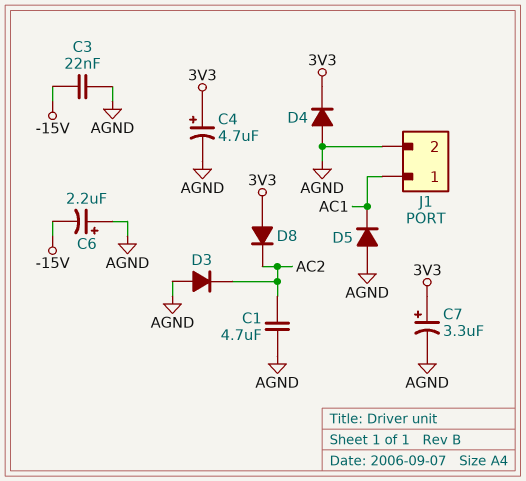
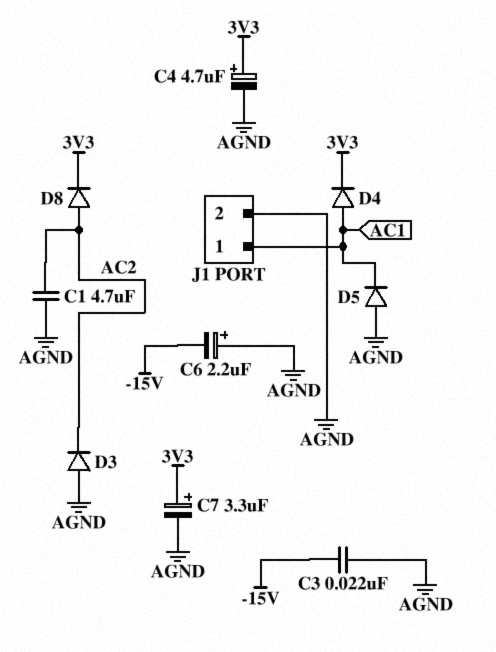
D4: diode (A AGND, K 3V3) -> diode (A AC1, K 3V3)
D8: diode (A 3V3, K AC2) -> diode (A AC2, K 3V3)

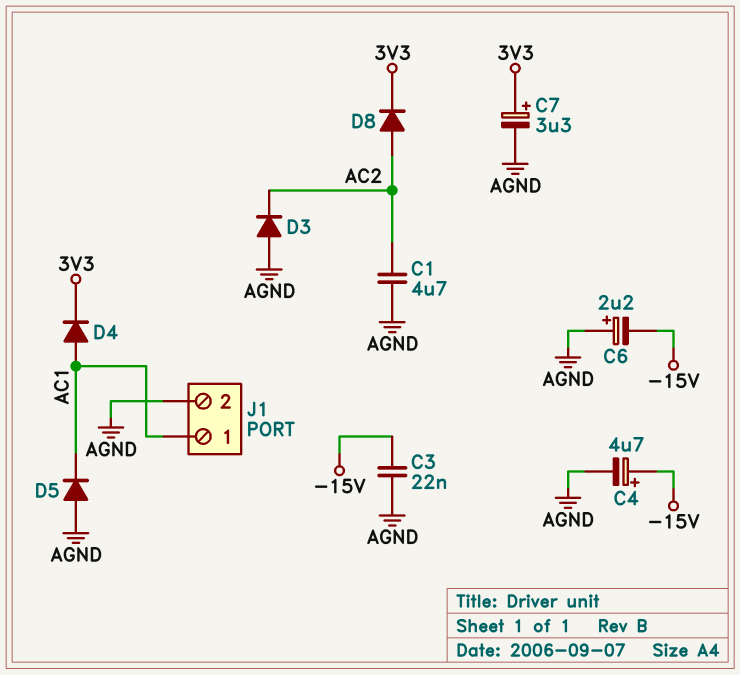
C4: 4.7uF (plus 3V3, minus AGND) -> 4.7uF (plus -15V, minus AGND)

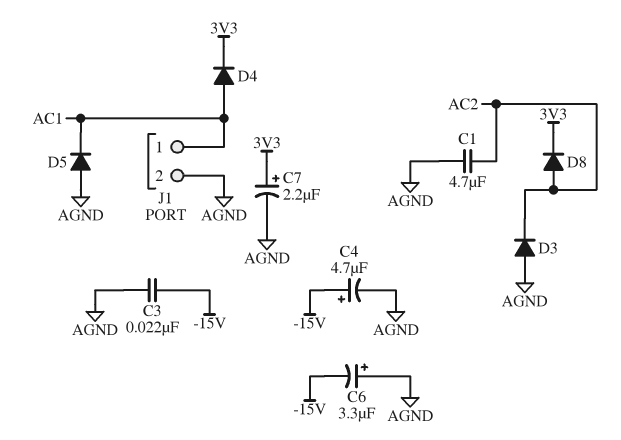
C6: 2.2uF (plus AGND, minus -15V) -> 3.3uF (plus AGND, minus -15V)
C7: 3.3uF (plus 3V3, minus AGND) -> 2.2uF (plus 3V3, minus AGND)

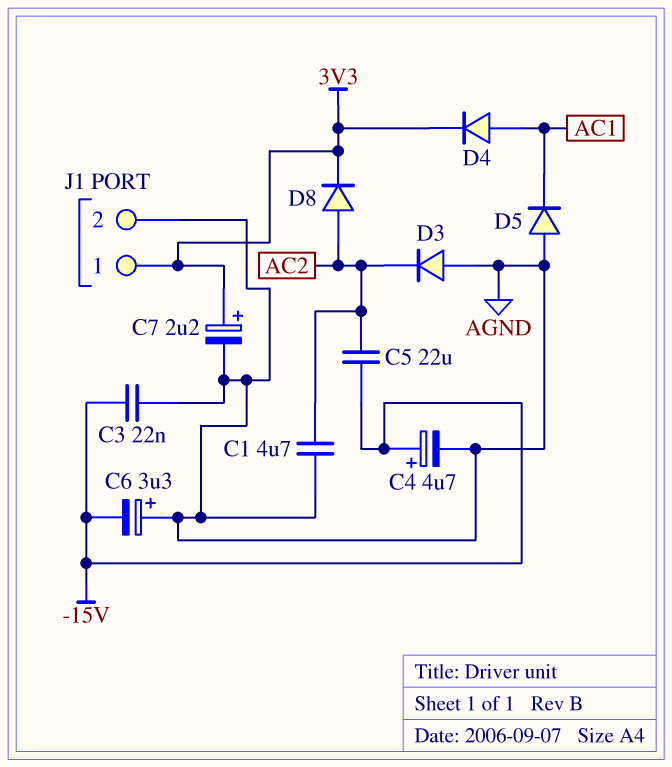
C5: none -> 22uF (-15V, AC2)
J1 pin 1: AC1 -> 3V3

